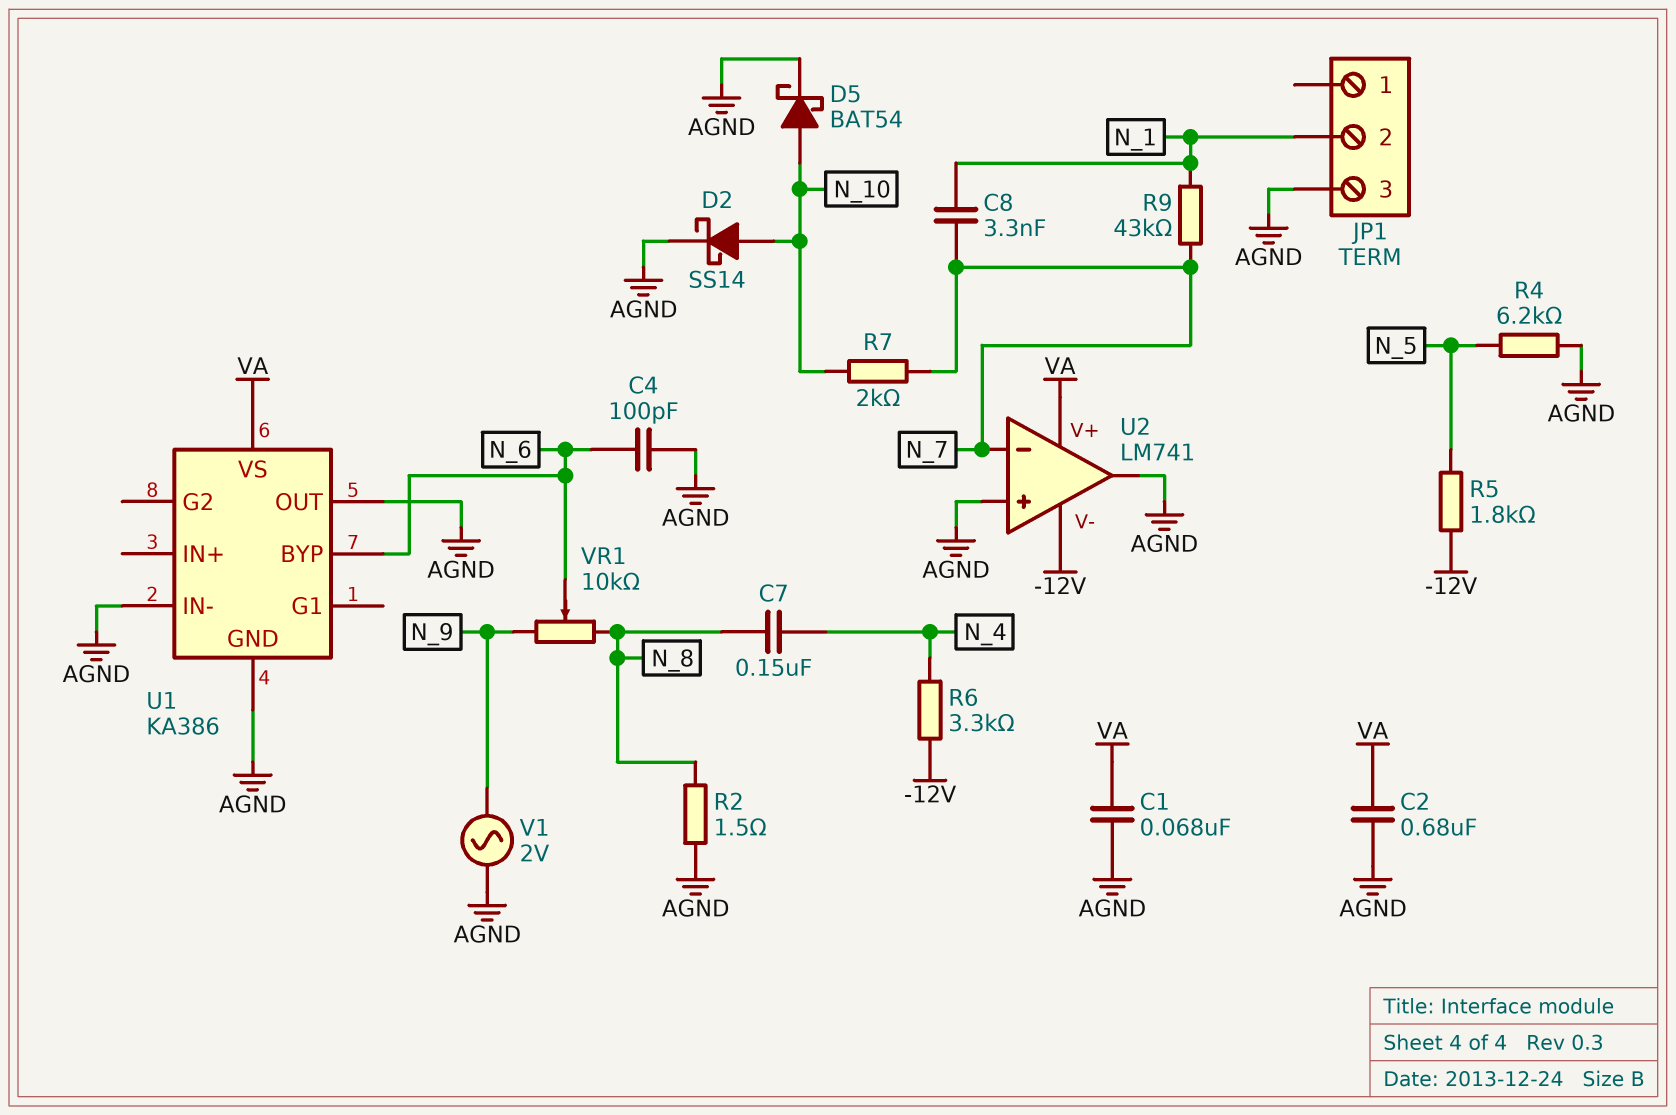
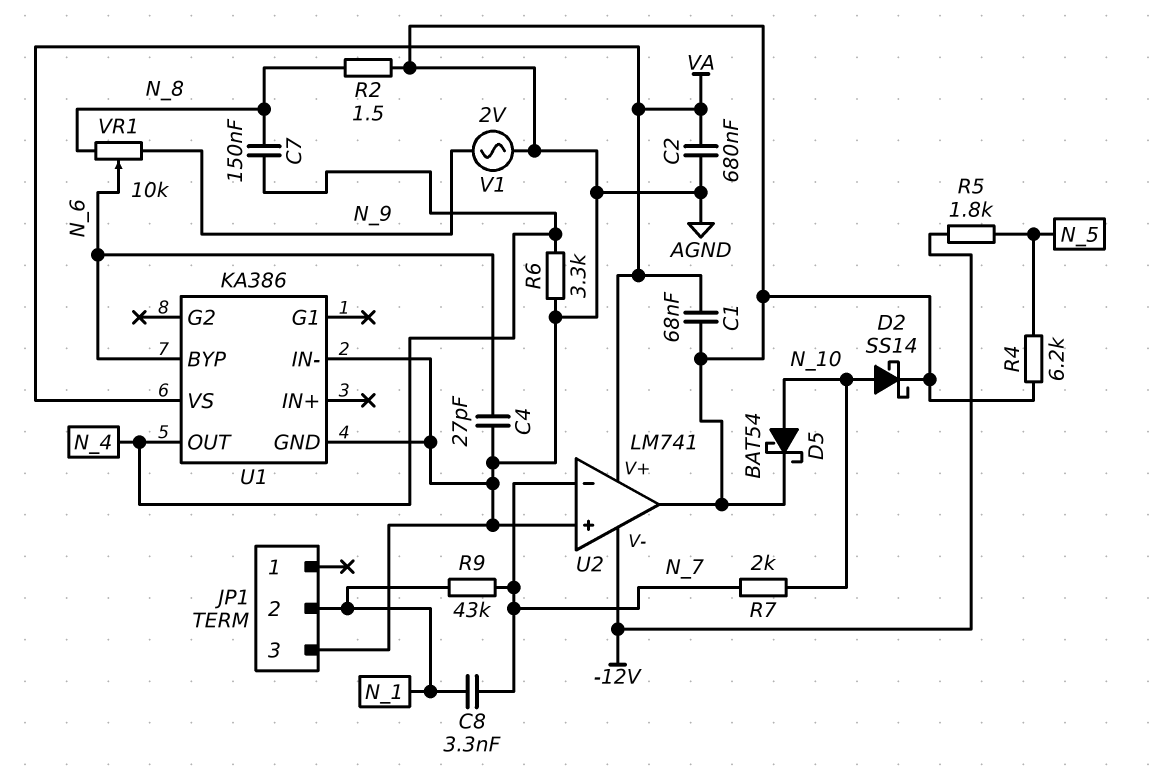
C4: 100pF (AGND, N_6) -> 27pF (AGND, N_6)
R6: 3.3k (-12V, N_4) -> 3.3k (AGND, N_4)
U1 pin OUT: AGND -> N_4

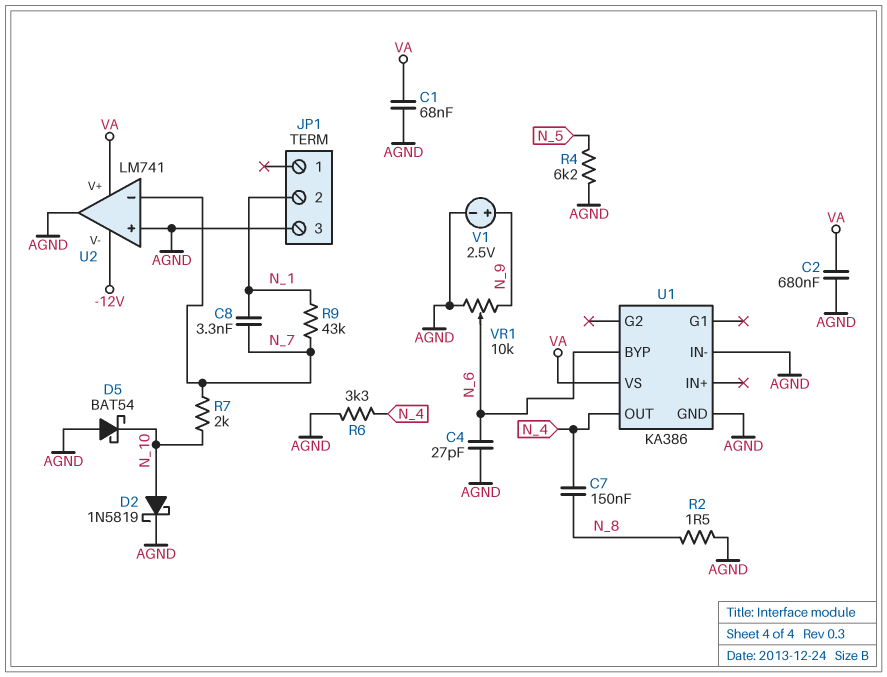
D2: schottky SS14 (A N_10, K AGND) -> schottky 1N5819 (A N_10, K AGND)
D5: schottky BAT54 (A N_10, K AGND) -> schottky BAT54 (A AGND, K N_10)
R5: 1.8k (-12V, N_5) -> none
V1: AC 2V (AGND, N_9) -> 2.5V (plus N_9, minus AGND)
VR1: 10k (N_8, N_9, wiper N_6) -> 10k (AGND, N_9, wiper N_6)

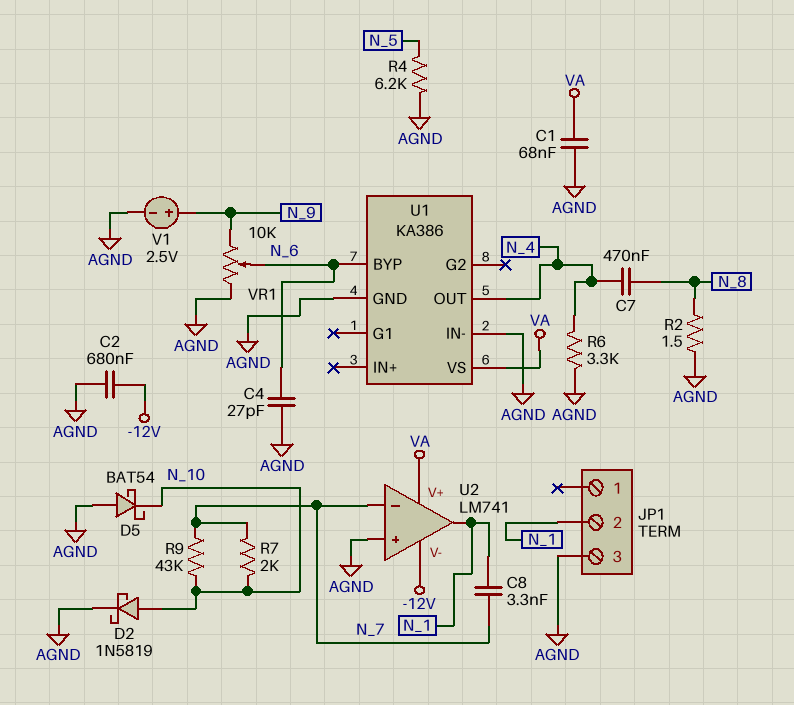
C2: 680nF (AGND, VA) -> 680nF (-12V, AGND)
C7: 150nF (N_4, N_8) -> 470nF (N_4, N_8)
R9: 43k (N_1, N_7) -> 43k (N_7, N_10)
U2 pin out: AGND -> N_1

